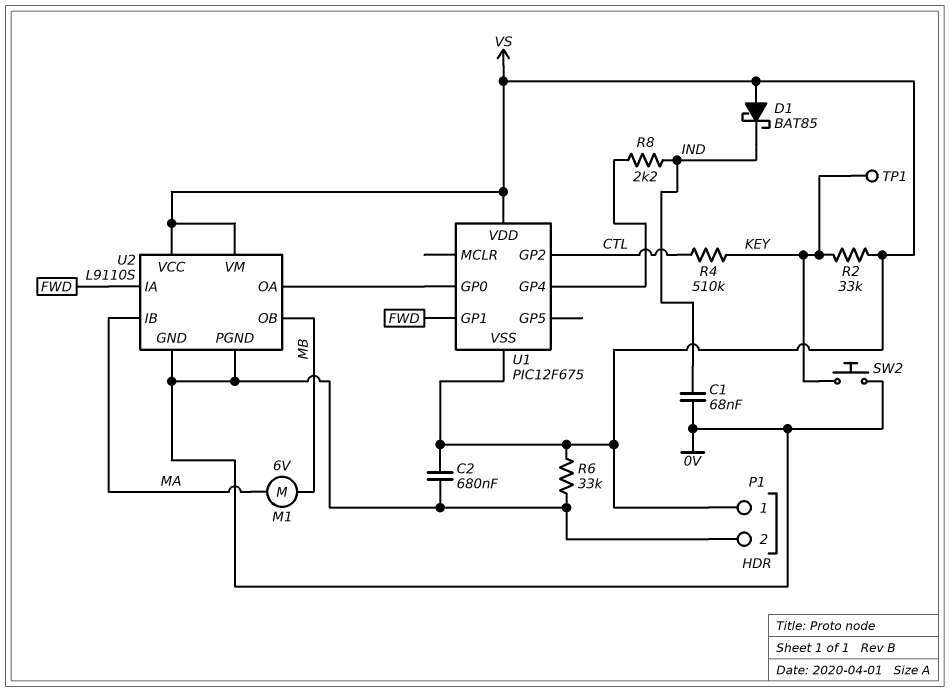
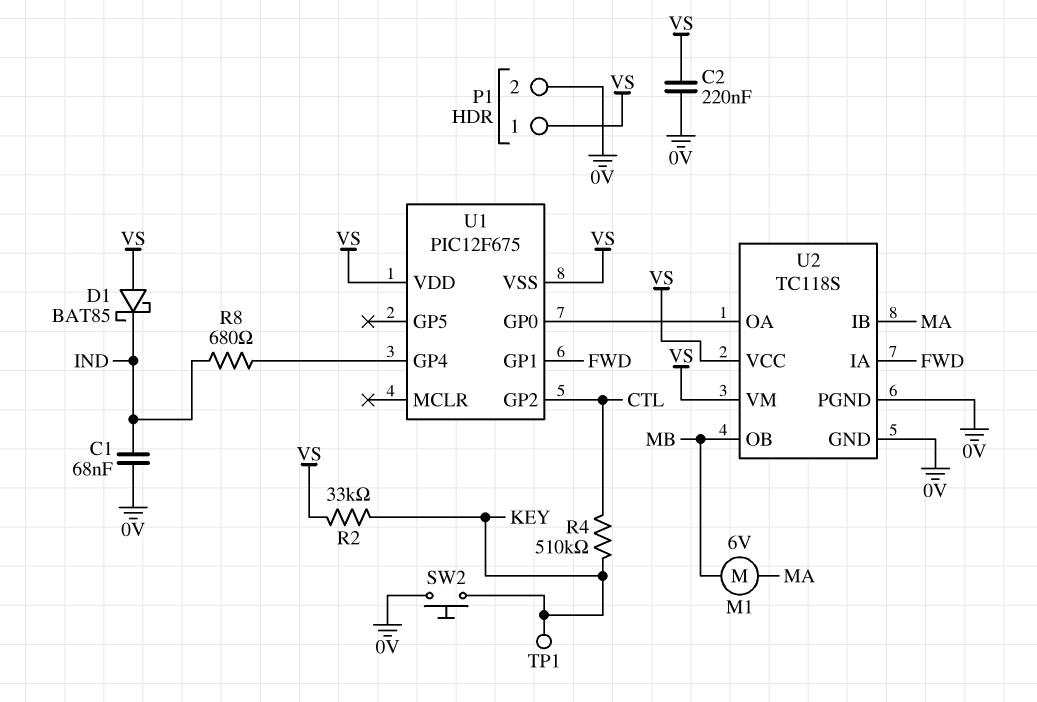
C2: 680nF (0V, VS) -> 220nF (0V, VS)
R6: 33k (0V, VS) -> none
R8: 2.2k (IND, U1/GP4) -> 680 (IND, U1/GP4)
U2: L9110S -> TC118S

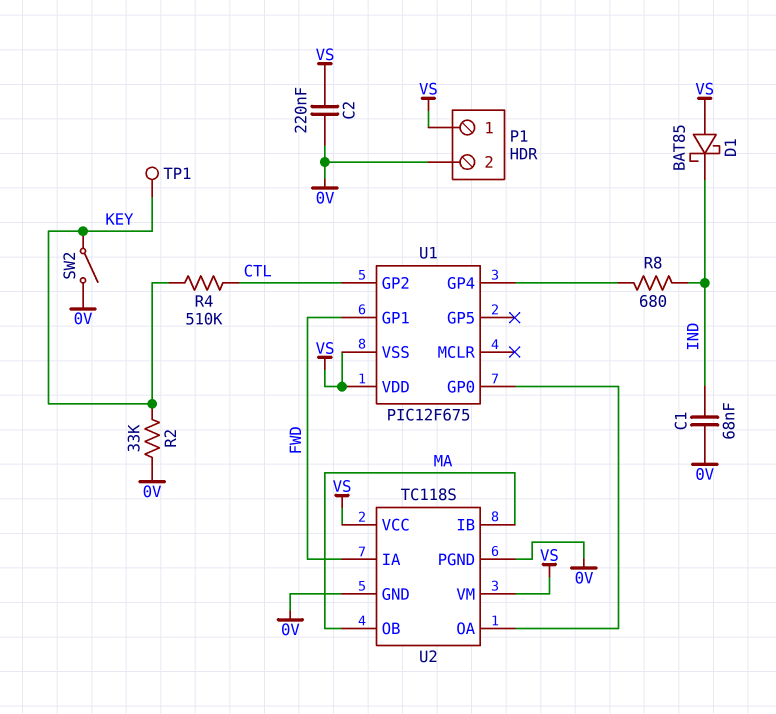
M1: motor 6V (MA, MB) -> none
R2: 33k (KEY, VS) -> 33k (0V, KEY)
SW2: button (0V, KEY) -> switch (0V, KEY)
U2 pin OB: MB -> MA

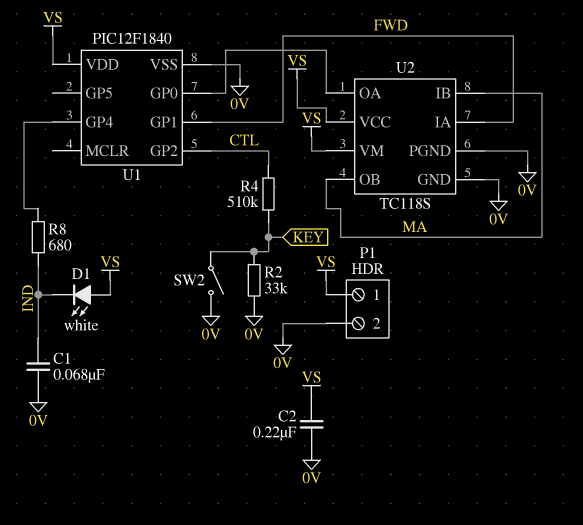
D1: schottky BAT85 (A VS, K IND) -> LED white (A VS, K IND)
TP1: test point (KEY) -> none
U1: PIC12F675 -> PIC12F1840
U1 pin VSS: VS -> 0V

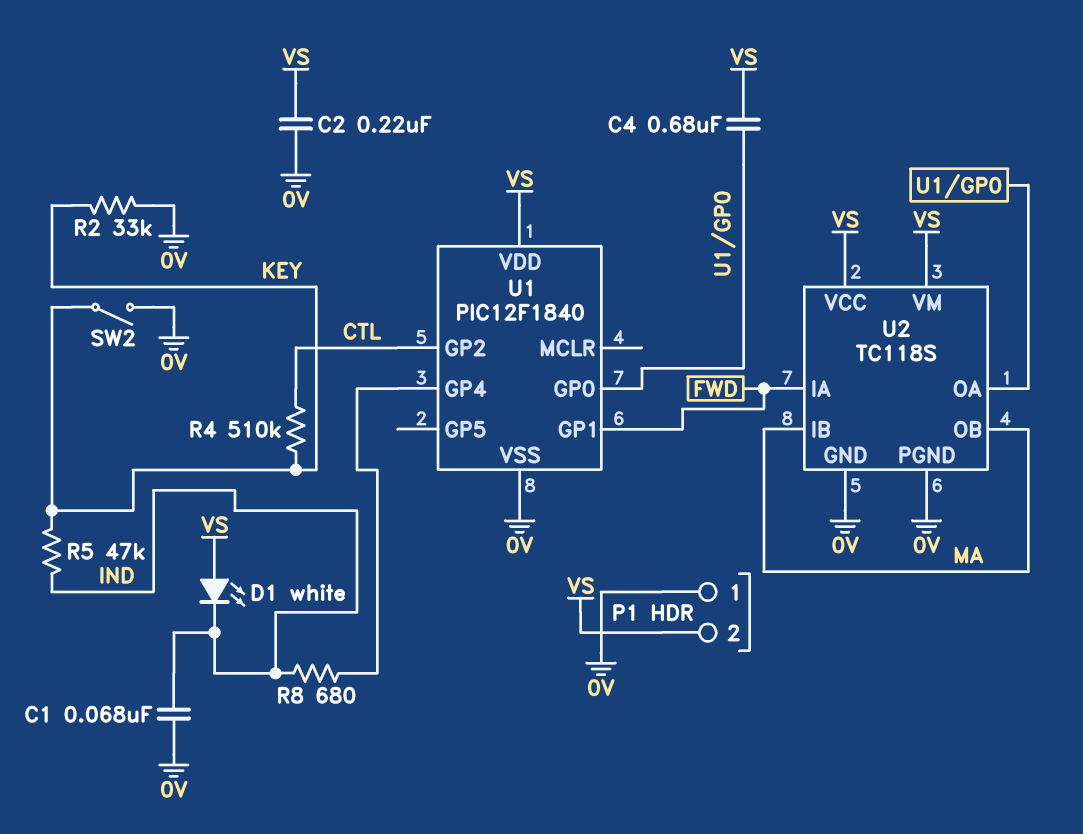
C4: none -> 680nF (U1/GP0, VS)
P1 pin 1: VS -> 0V
P1 pin 2: 0V -> VS
R5: none -> 47k (IND, KEY)

